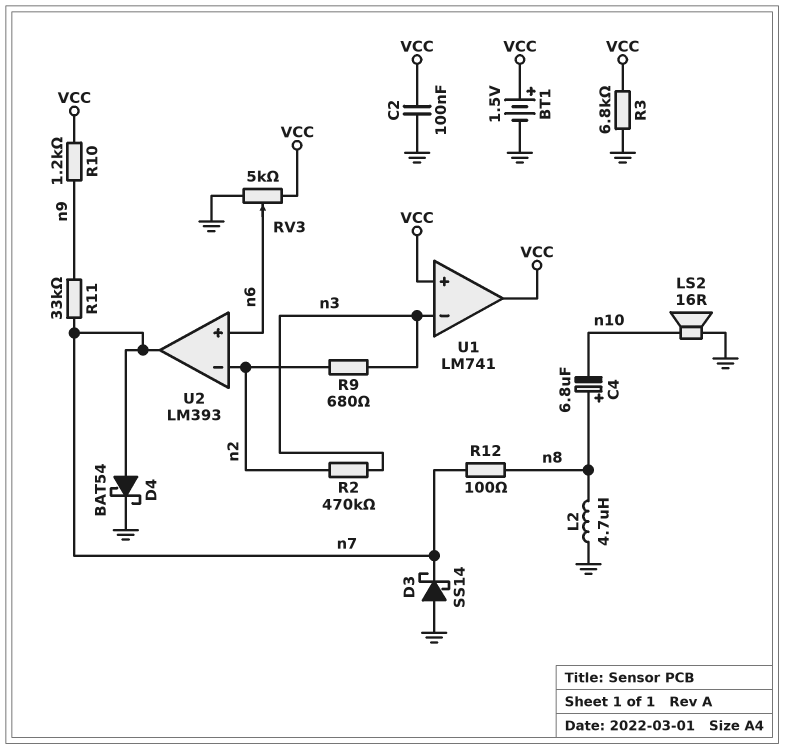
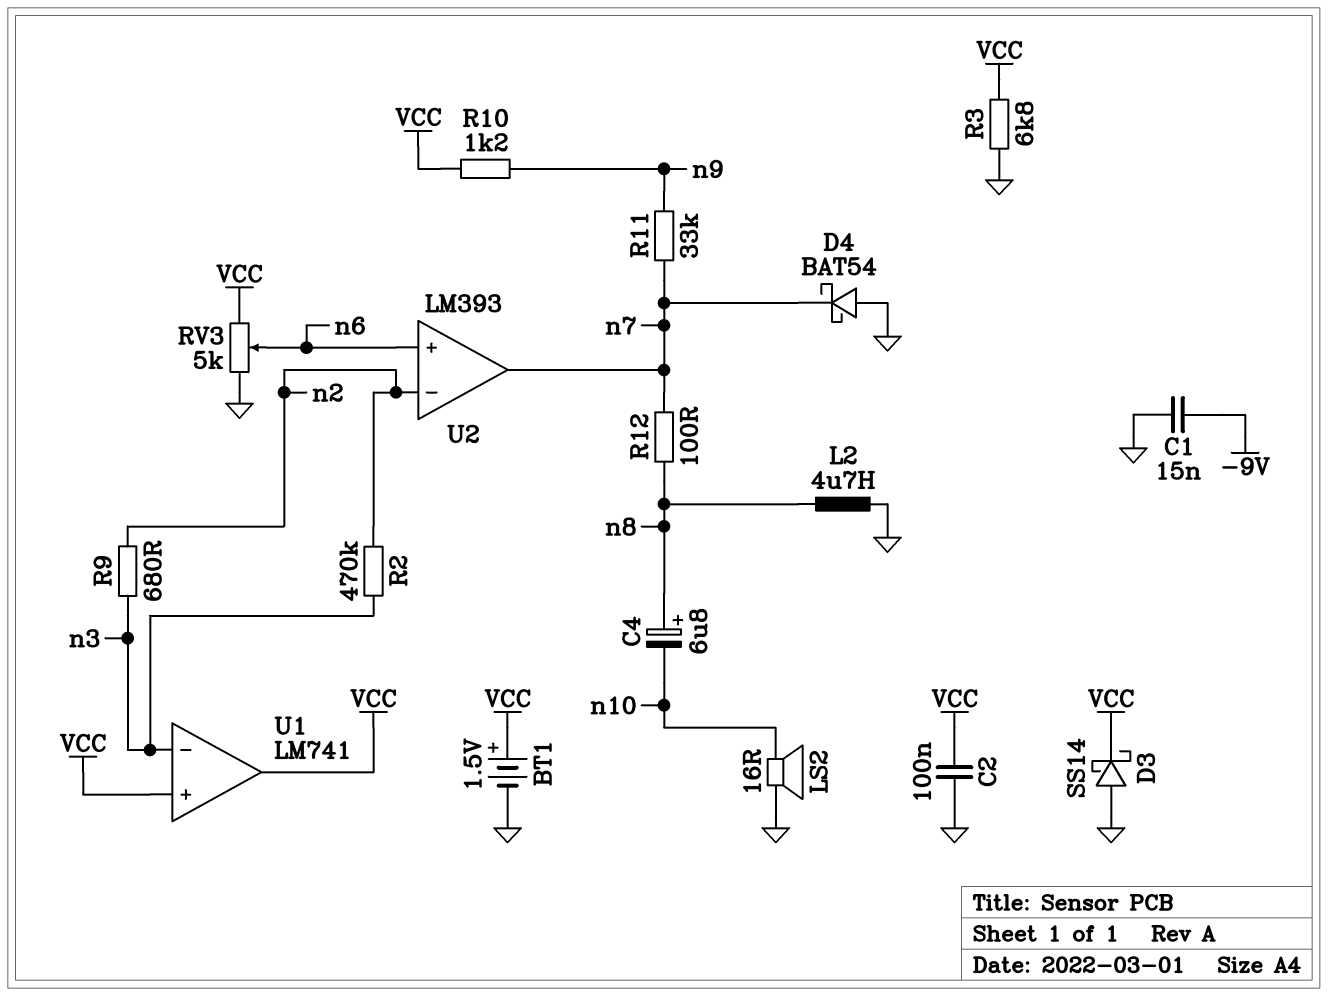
C1: none -> 15nF (-9V, GND)
D3: schottky SS14 (A GND, K n7) -> schottky SS14 (A GND, K VCC)
D4: schottky BAT54 (A n7, K GND) -> schottky BAT54 (A GND, K n7)

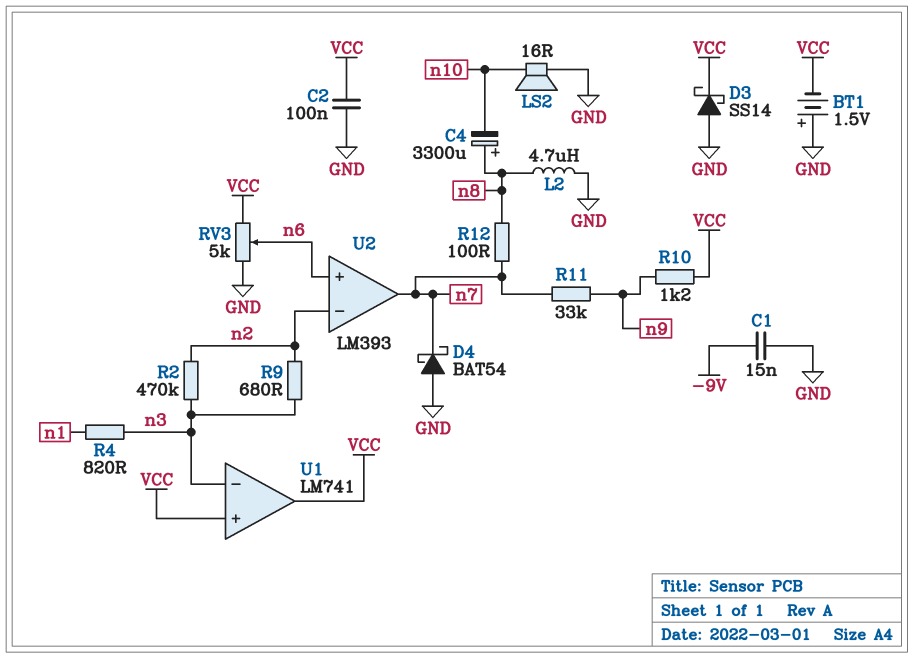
BT1: 1.5V (plus VCC, minus GND) -> 1.5V (plus GND, minus VCC)
C4: 6.8uF (plus n8, minus n10) -> 3300uF (plus n8, minus n10)
R3: 6.8k (GND, VCC) -> none
R4: none -> 820 (n1, n3)

